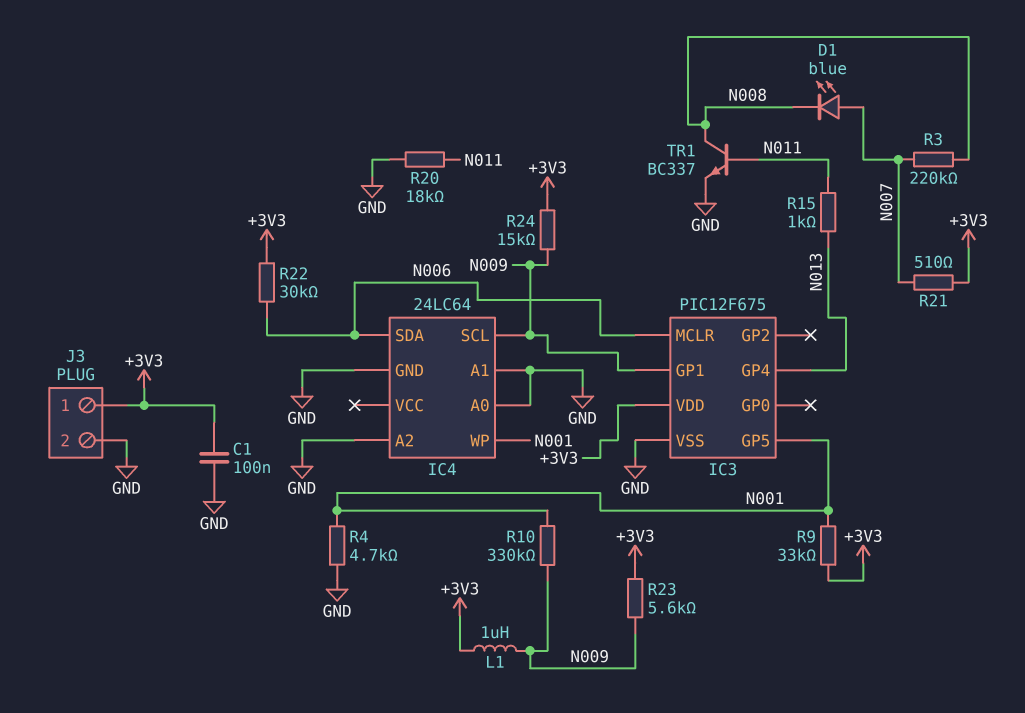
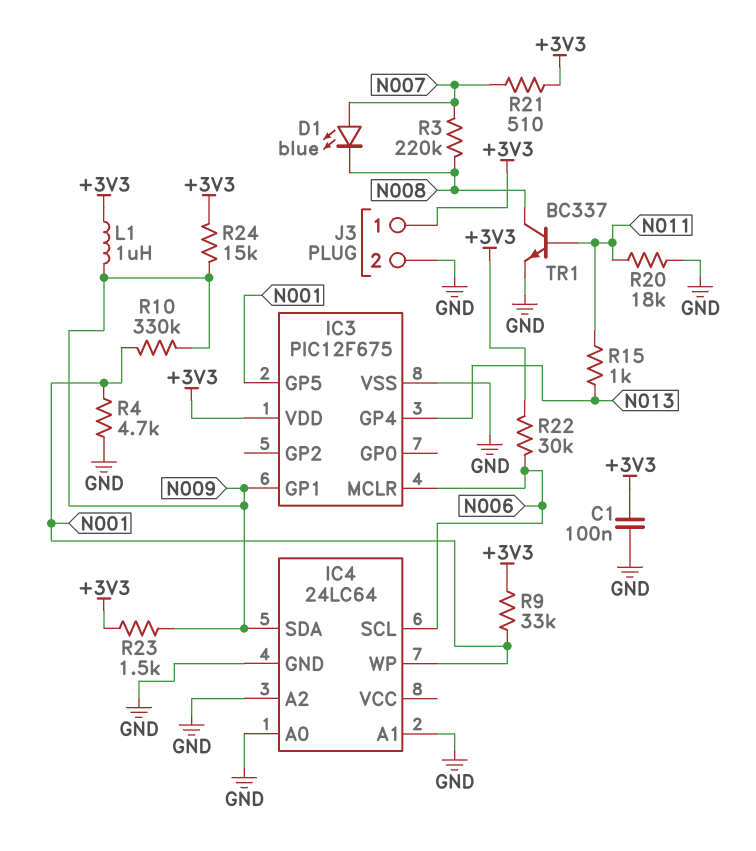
IC4 pin SCL: N009 -> N006
IC4 pin SDA: N006 -> N009
R23: 5.6k (+3V3, N009) -> 1.5k (+3V3, N009)

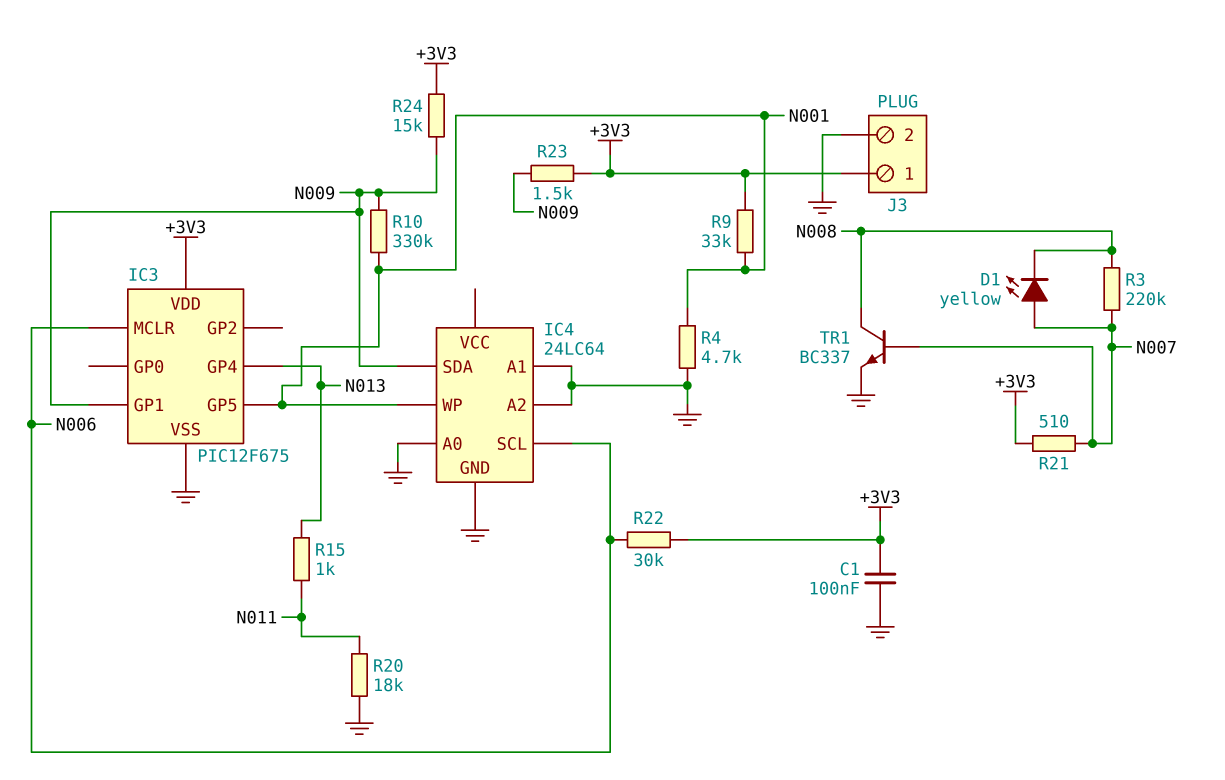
D1: LED blue (A N007, K N008) -> LED yellow (A N007, K N008)
L1: 1uH (+3V3, N009) -> none
TR1: NPN BC337 (B N011, C N008, E GND) -> NPN BC337 (B N007, C N008, E GND)

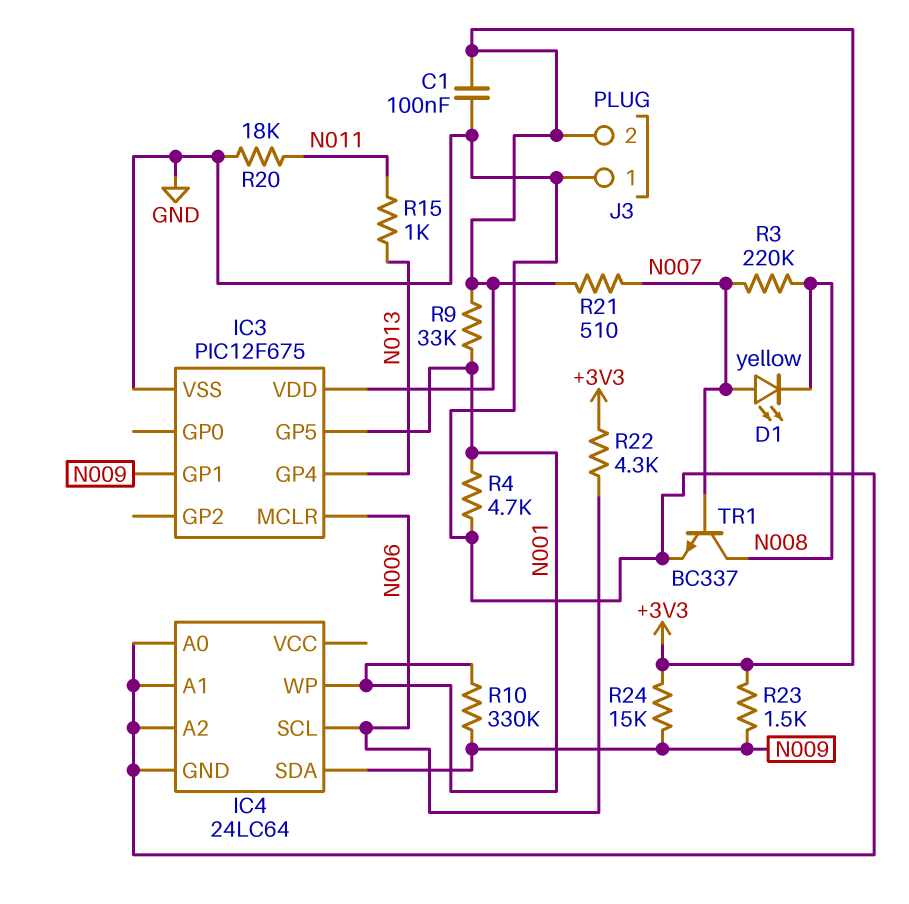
J3 pin 1: +3V3 -> GND
J3 pin 2: GND -> +3V3
R22: 30k (+3V3, N006) -> 4.3k (+3V3, N006)

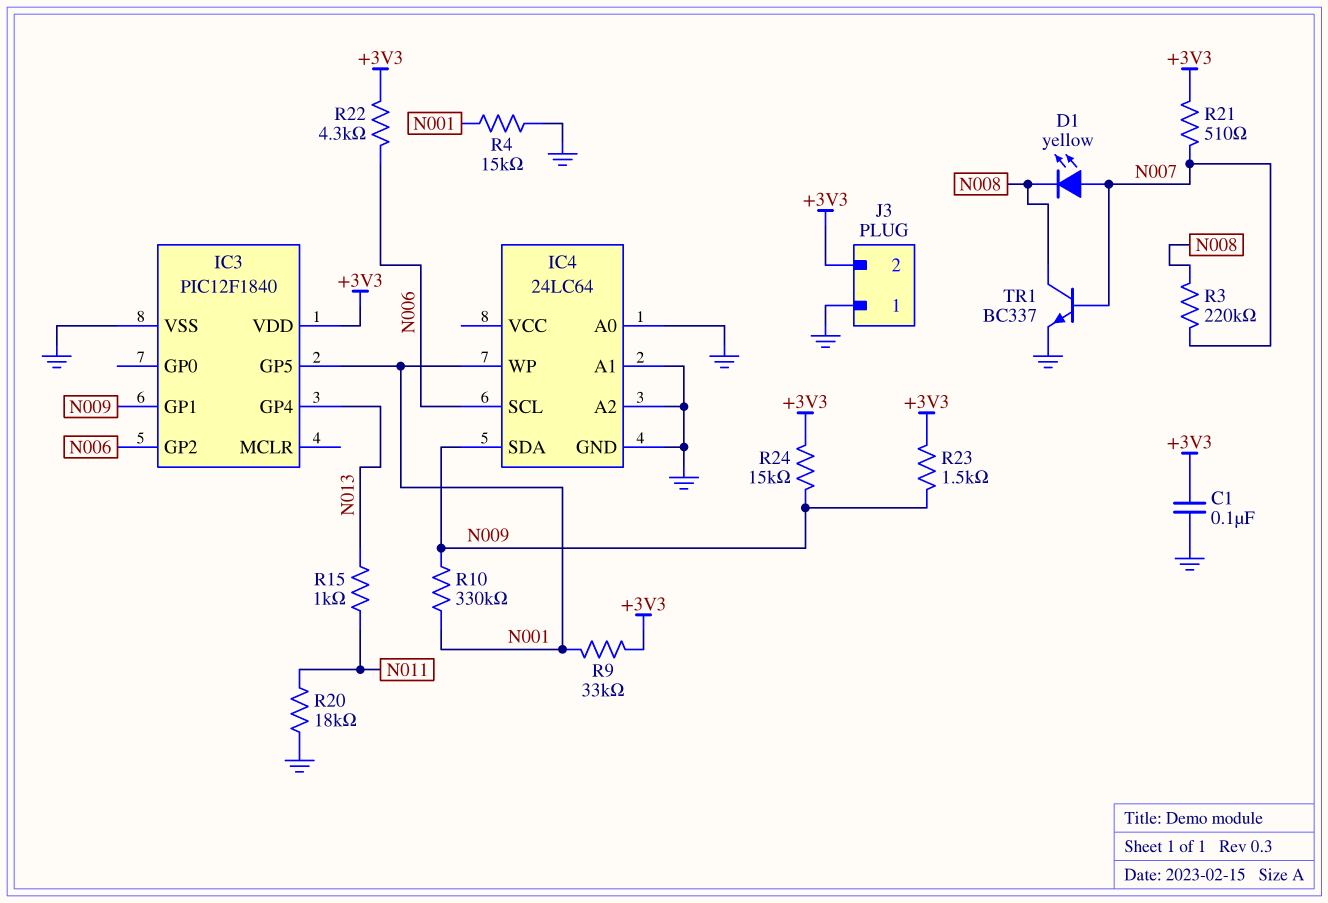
IC3: PIC12F675 -> PIC12F1840
IC3 pin GP2: none -> N006
IC3 pin MCLR: N006 -> none
R4: 4.7k (GND, N001) -> 15k (GND, N001)

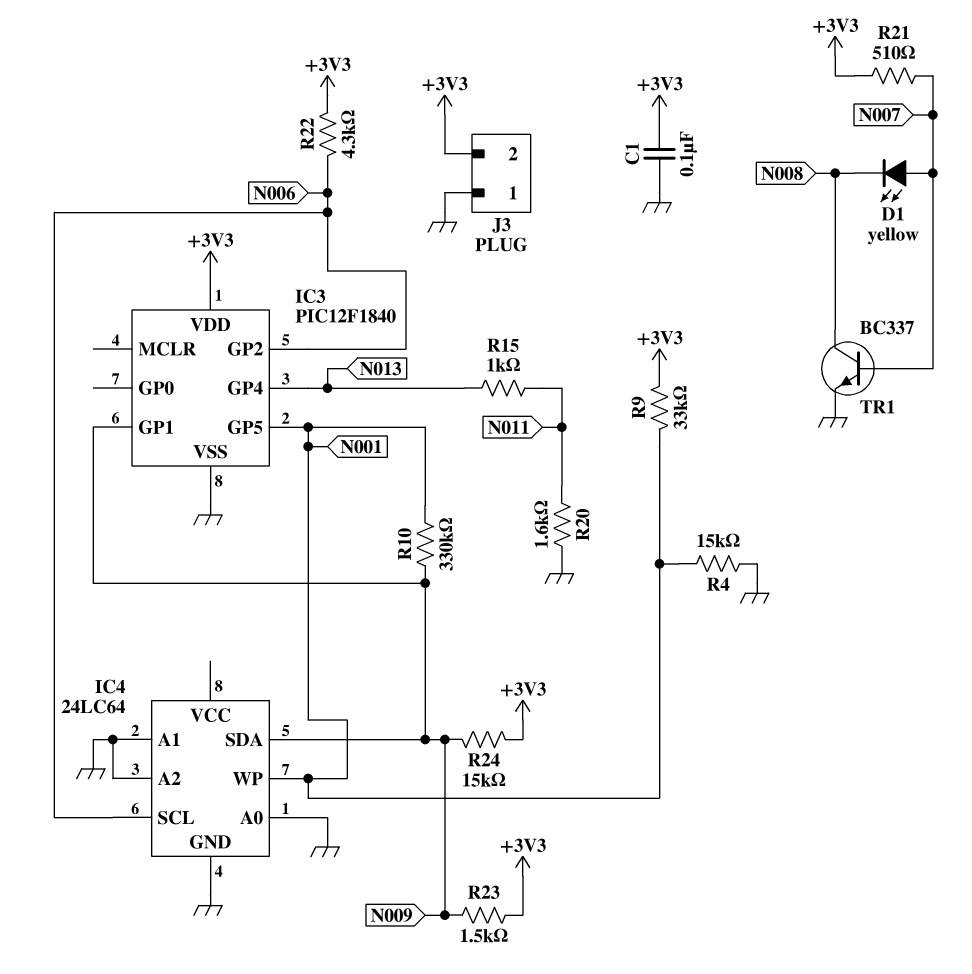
R3: 220k (N007, N008) -> none
R20: 18k (GND, N011) -> 1.6k (GND, N011)

